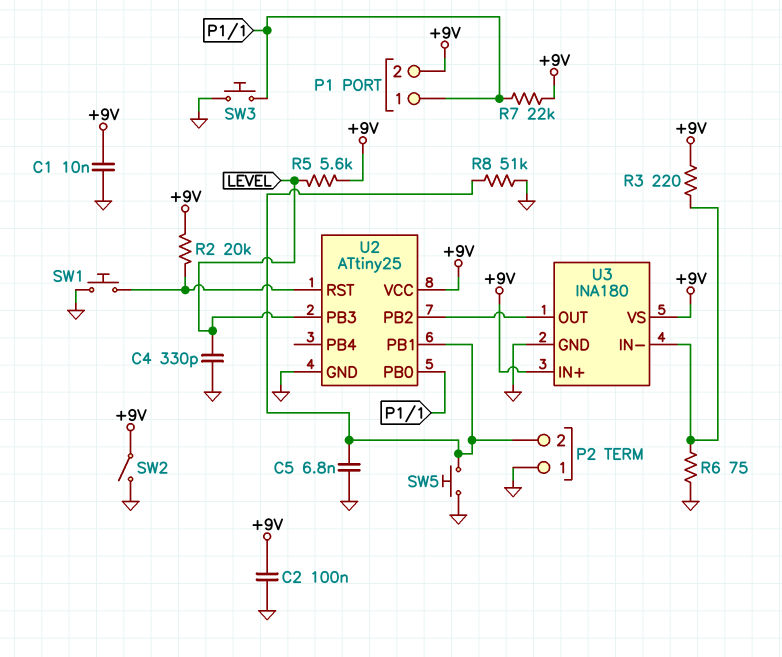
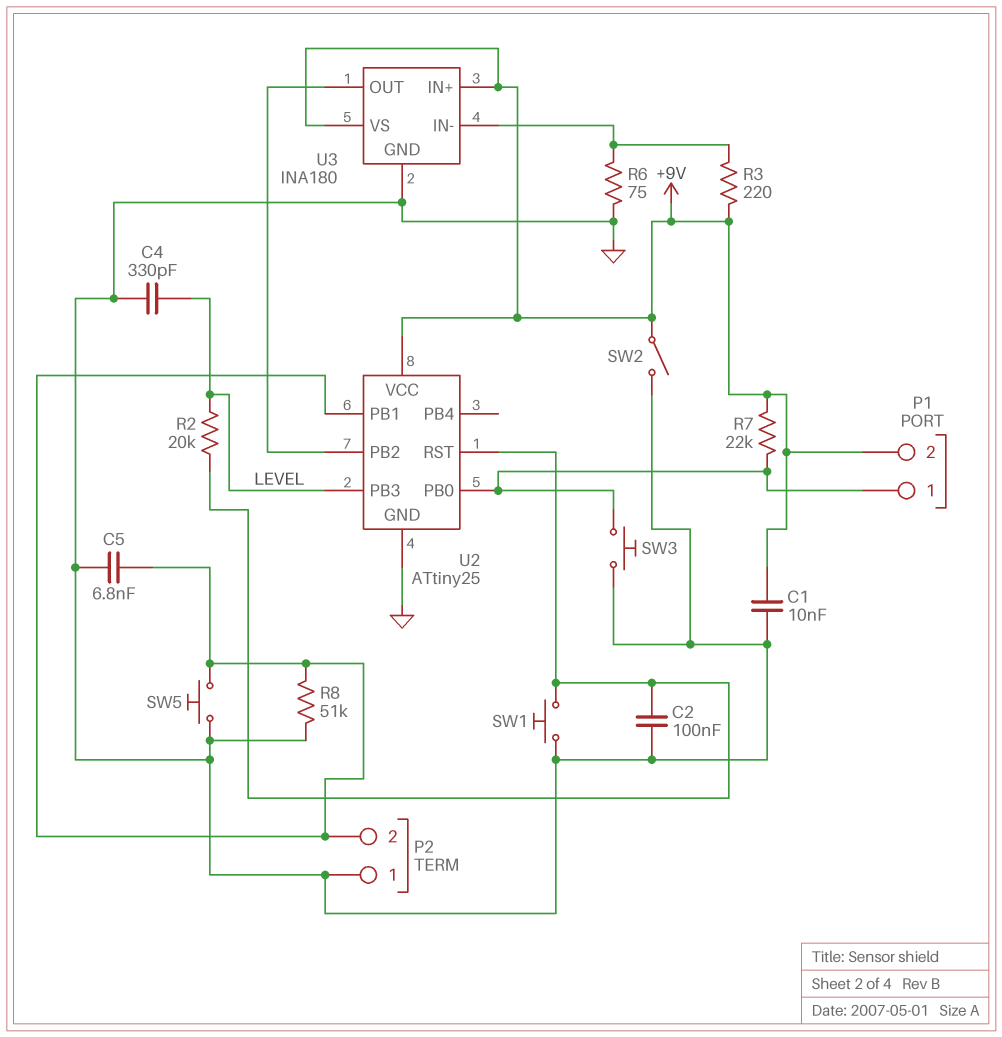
C2: 100nF (+9V, GND) -> 100nF (GND, U2/RST)
R2: 20k (+9V, U2/RST) -> 20k (LEVEL, U2/RST)
R5: 5.6k (+9V, LEVEL) -> none

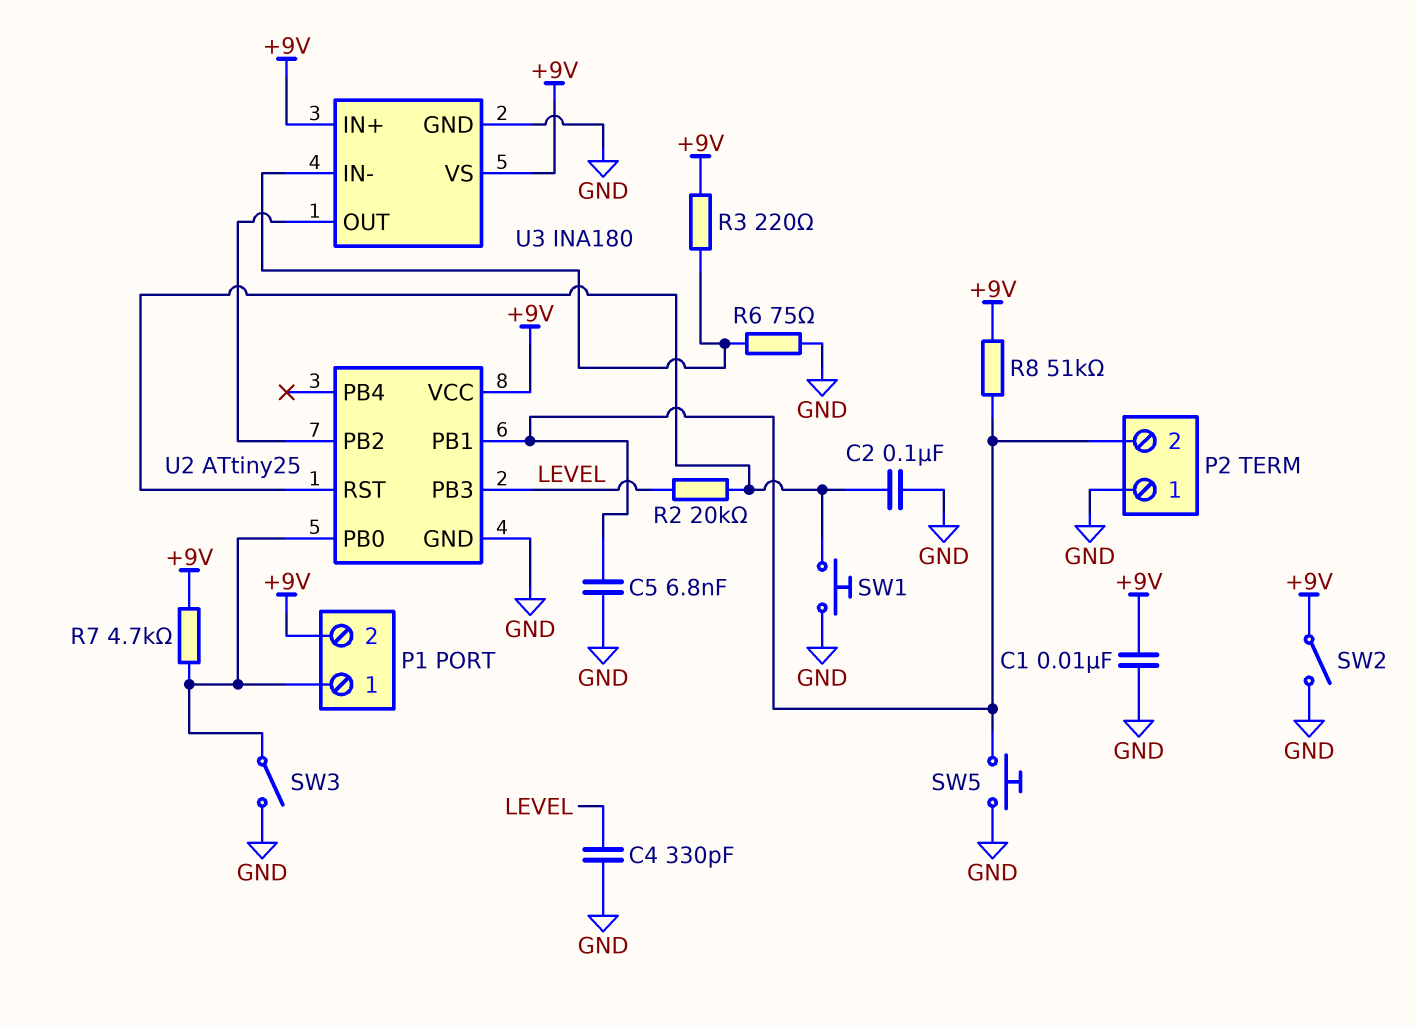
R7: 22k (+9V, P1/1) -> 4.7k (+9V, P1/1)
R8: 51k (GND, P2/2) -> 51k (+9V, P2/2)
SW3: button (GND, P1/1) -> switch (GND, P1/1)

